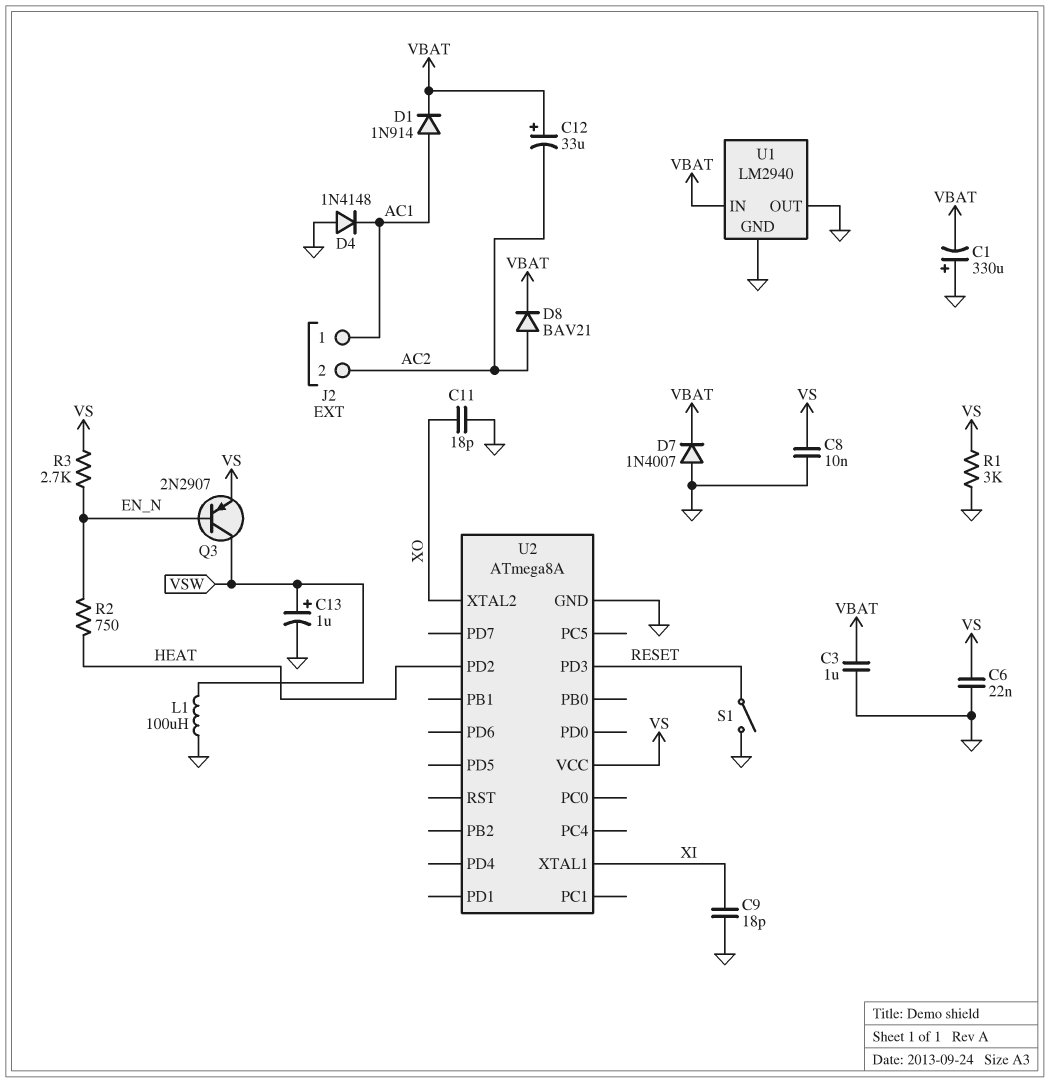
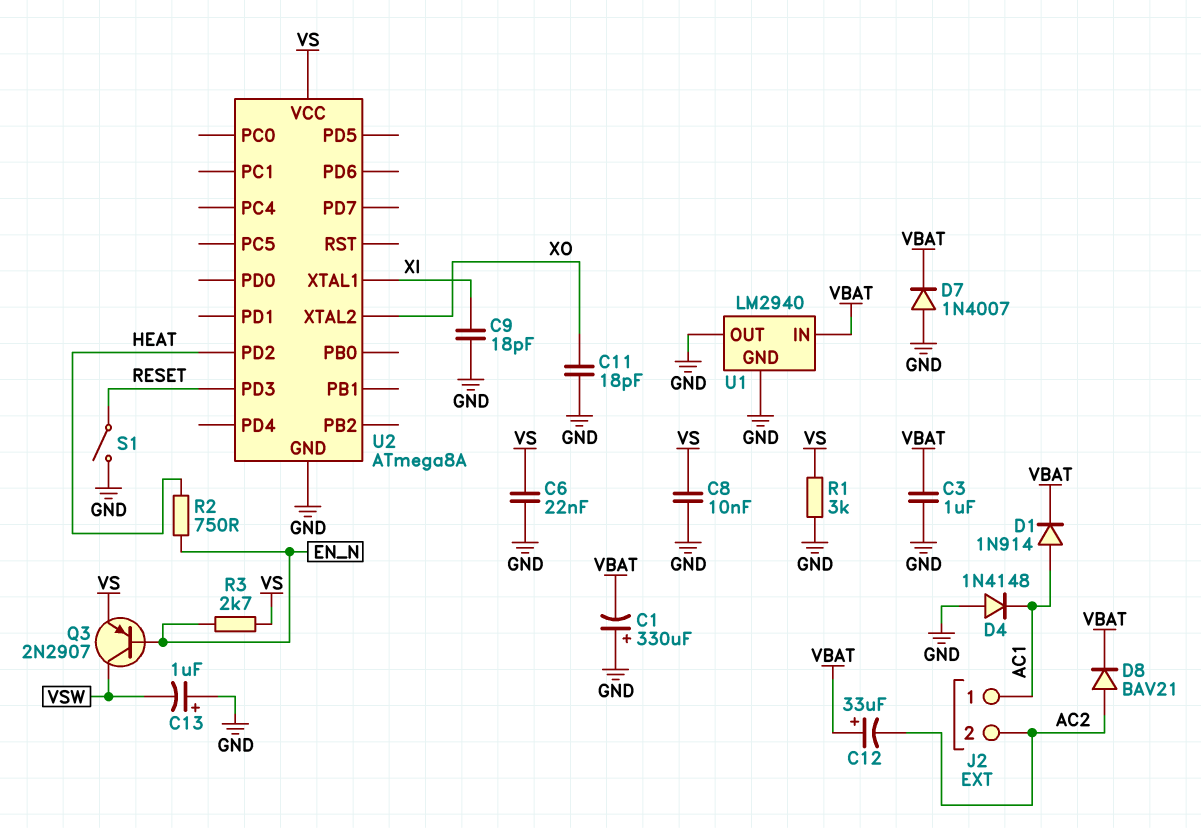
C13: 1uF (plus VSW, minus GND) -> 1uF (plus GND, minus VSW)
L1: 100uH (GND, VSW) -> none

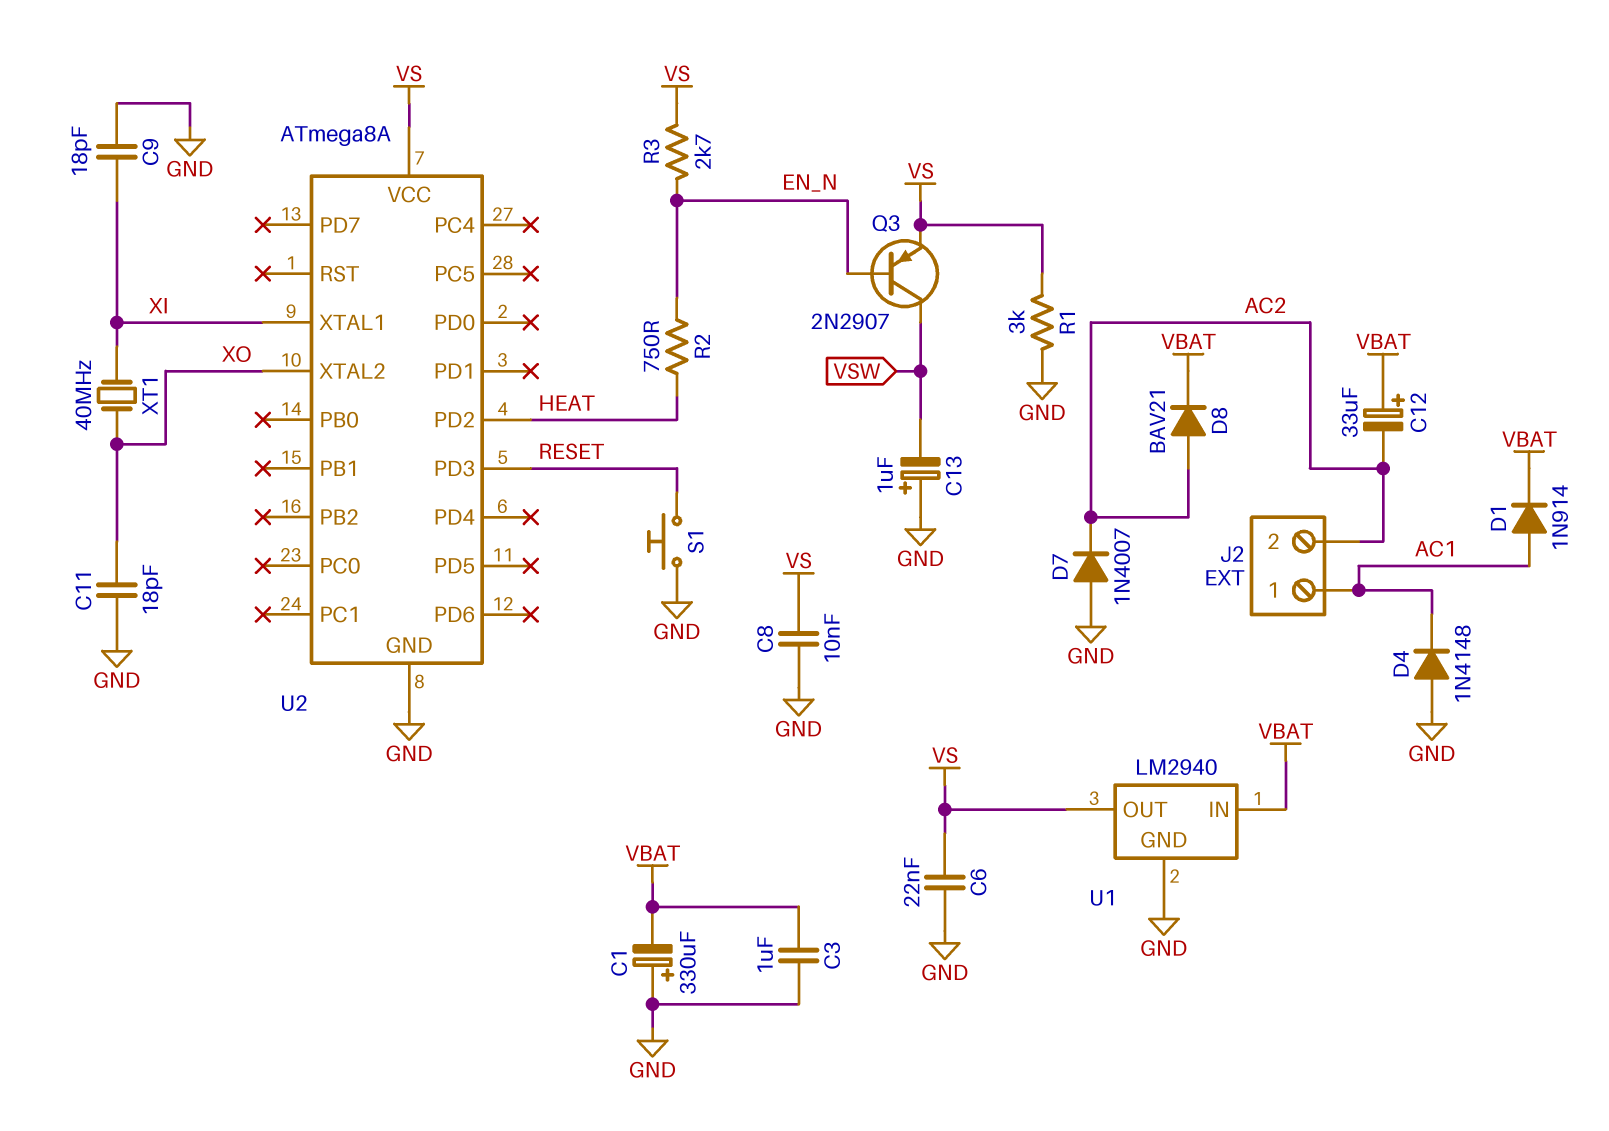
D7: diode 1N4007 (A GND, K VBAT) -> diode 1N4007 (A GND, K AC2)
S1: switch (GND, RESET) -> button (GND, RESET)
U1 pin OUT: GND -> VS
XT1: none -> 40MHz (XI, XO)

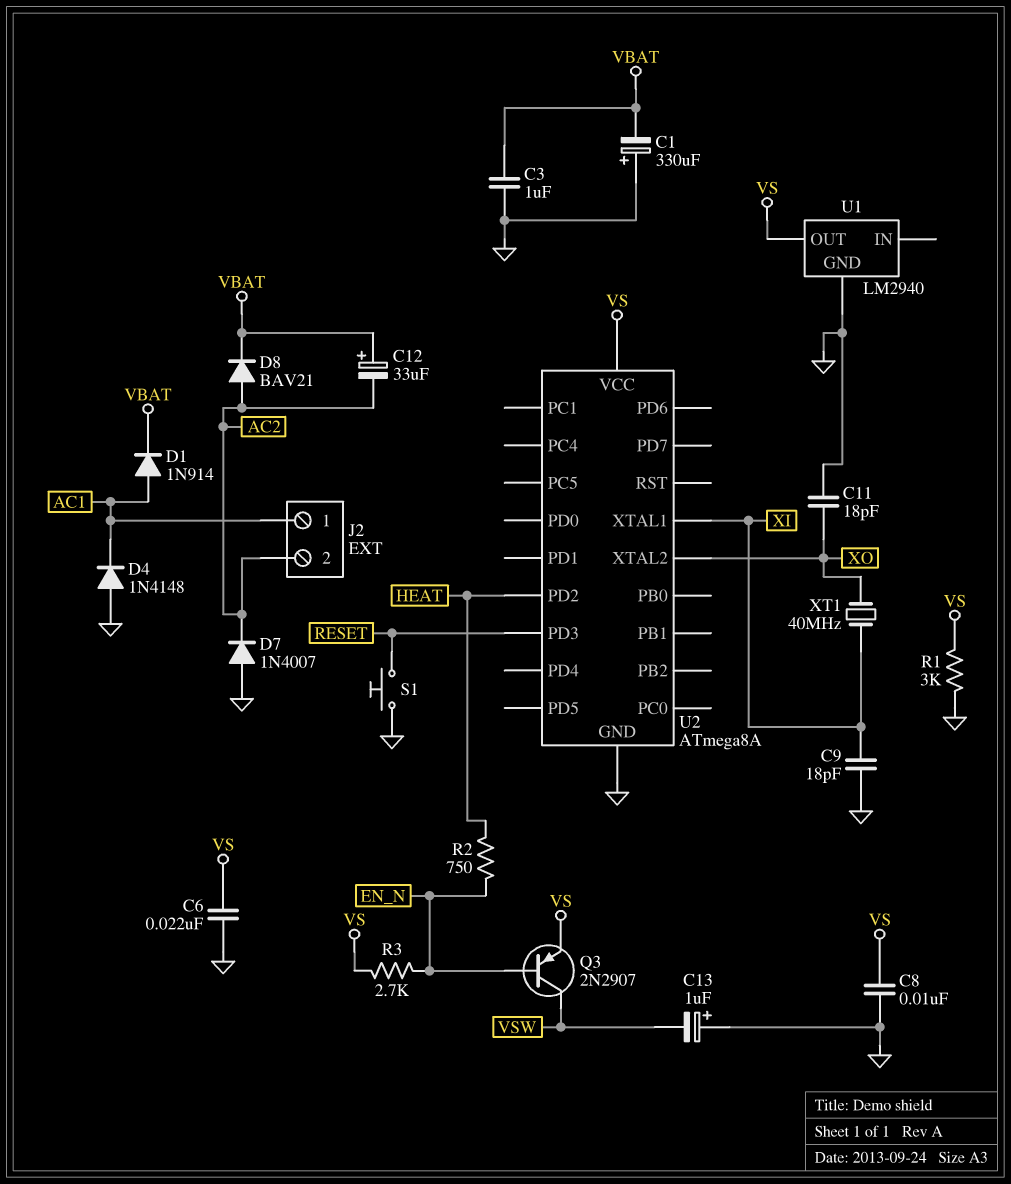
U1 pin IN: VBAT -> none

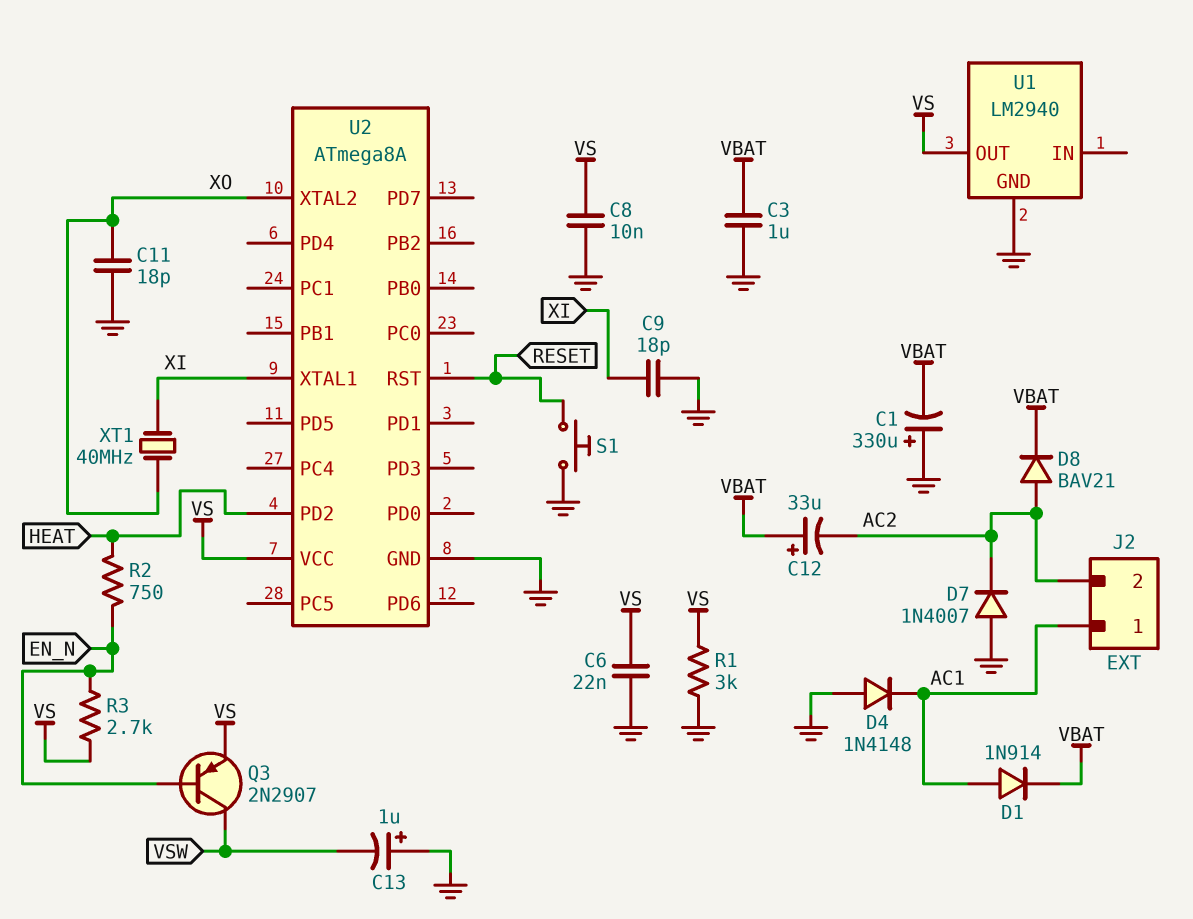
U2 pin PD3: RESET -> none
U2 pin RST: none -> RESET

